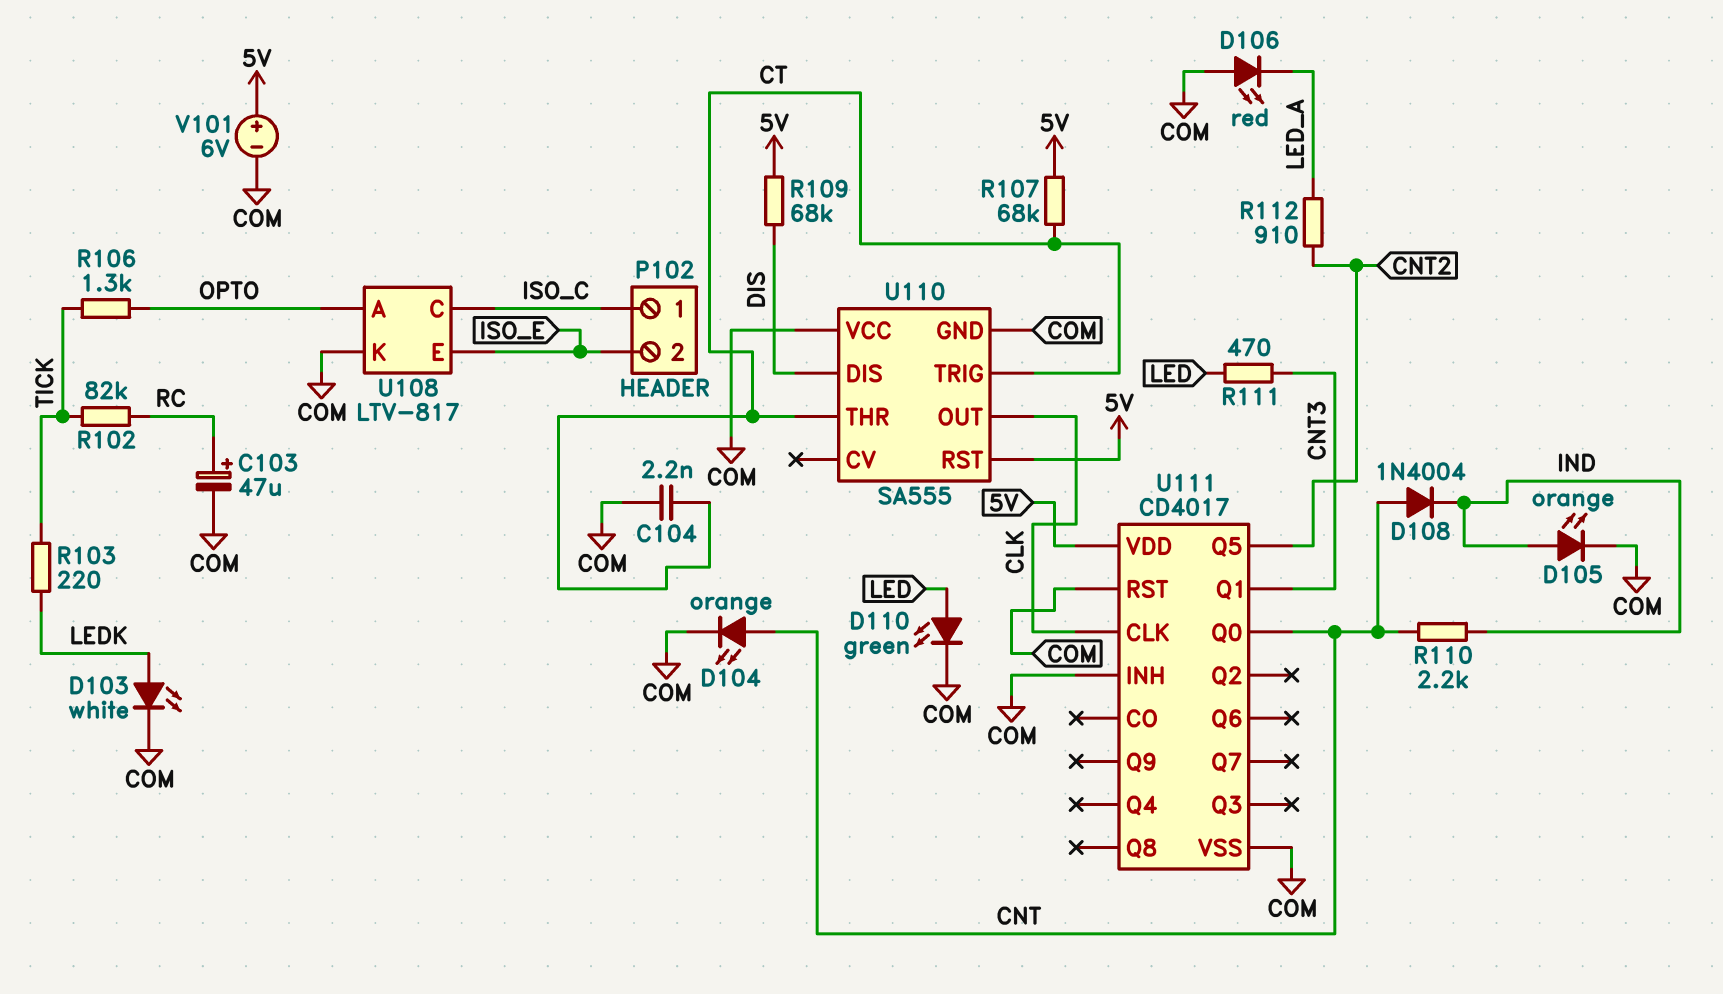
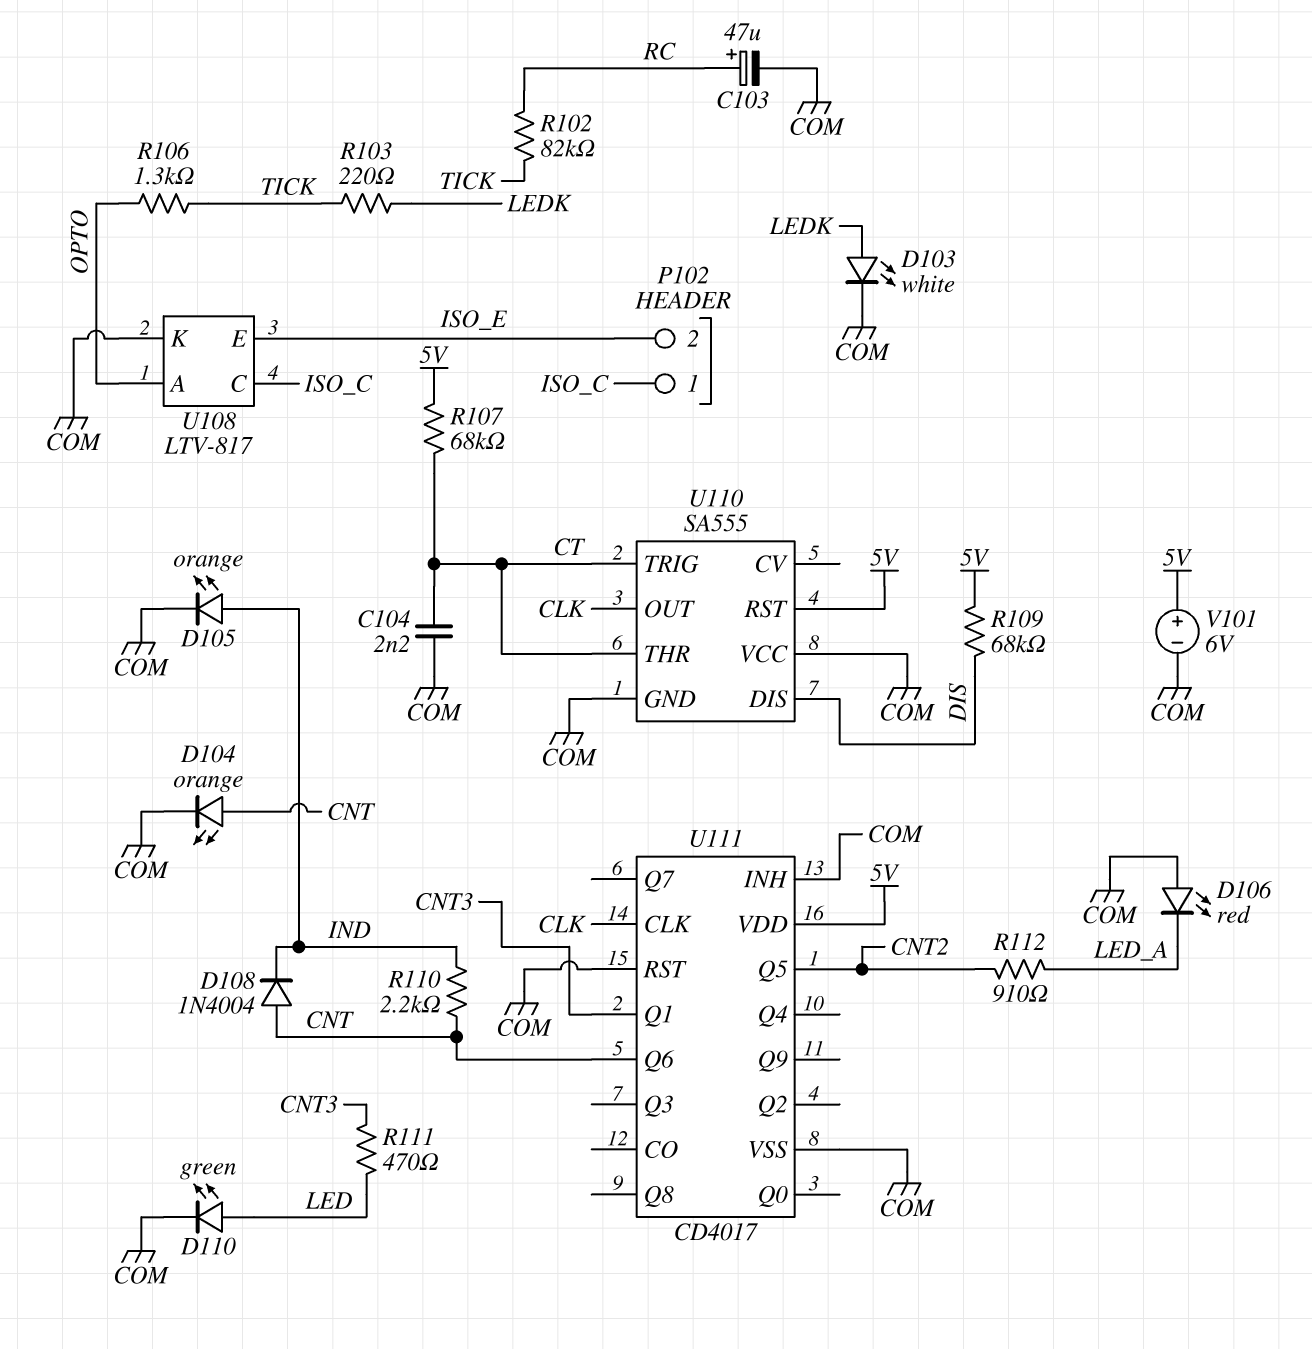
U111 pin Q0: CNT -> none
U111 pin Q6: none -> CNT

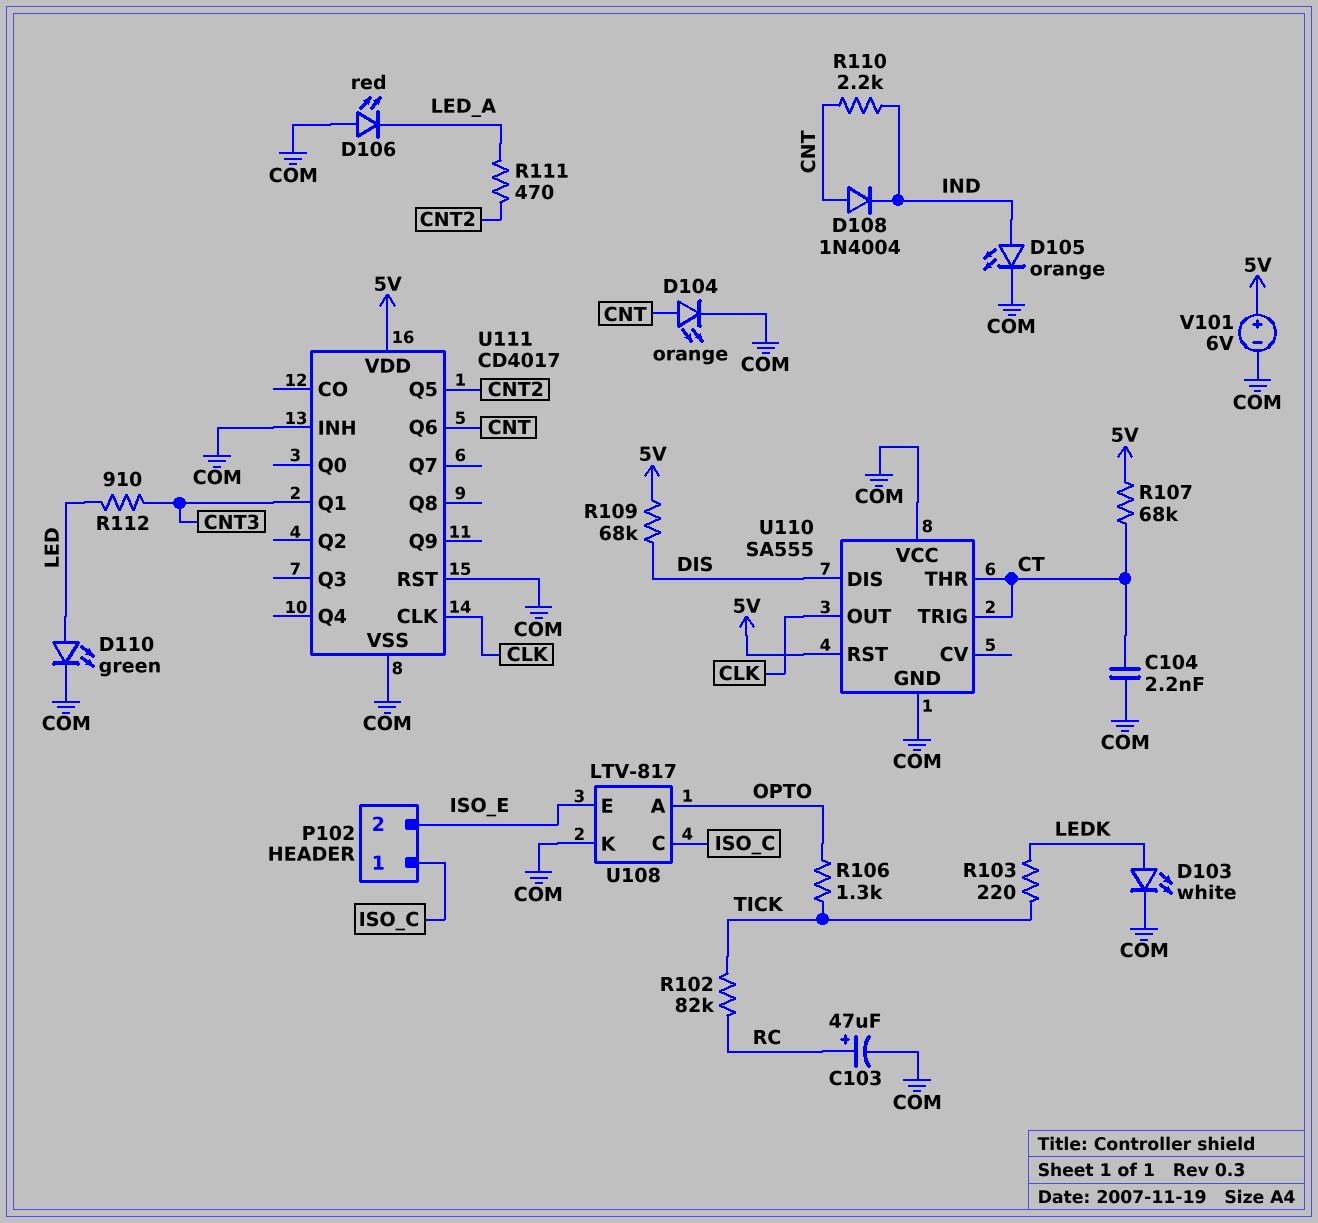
R111: 470 (CNT3, LED) -> 470 (CNT2, LED_A)
R112: 910 (CNT2, LED_A) -> 910 (CNT3, LED)

